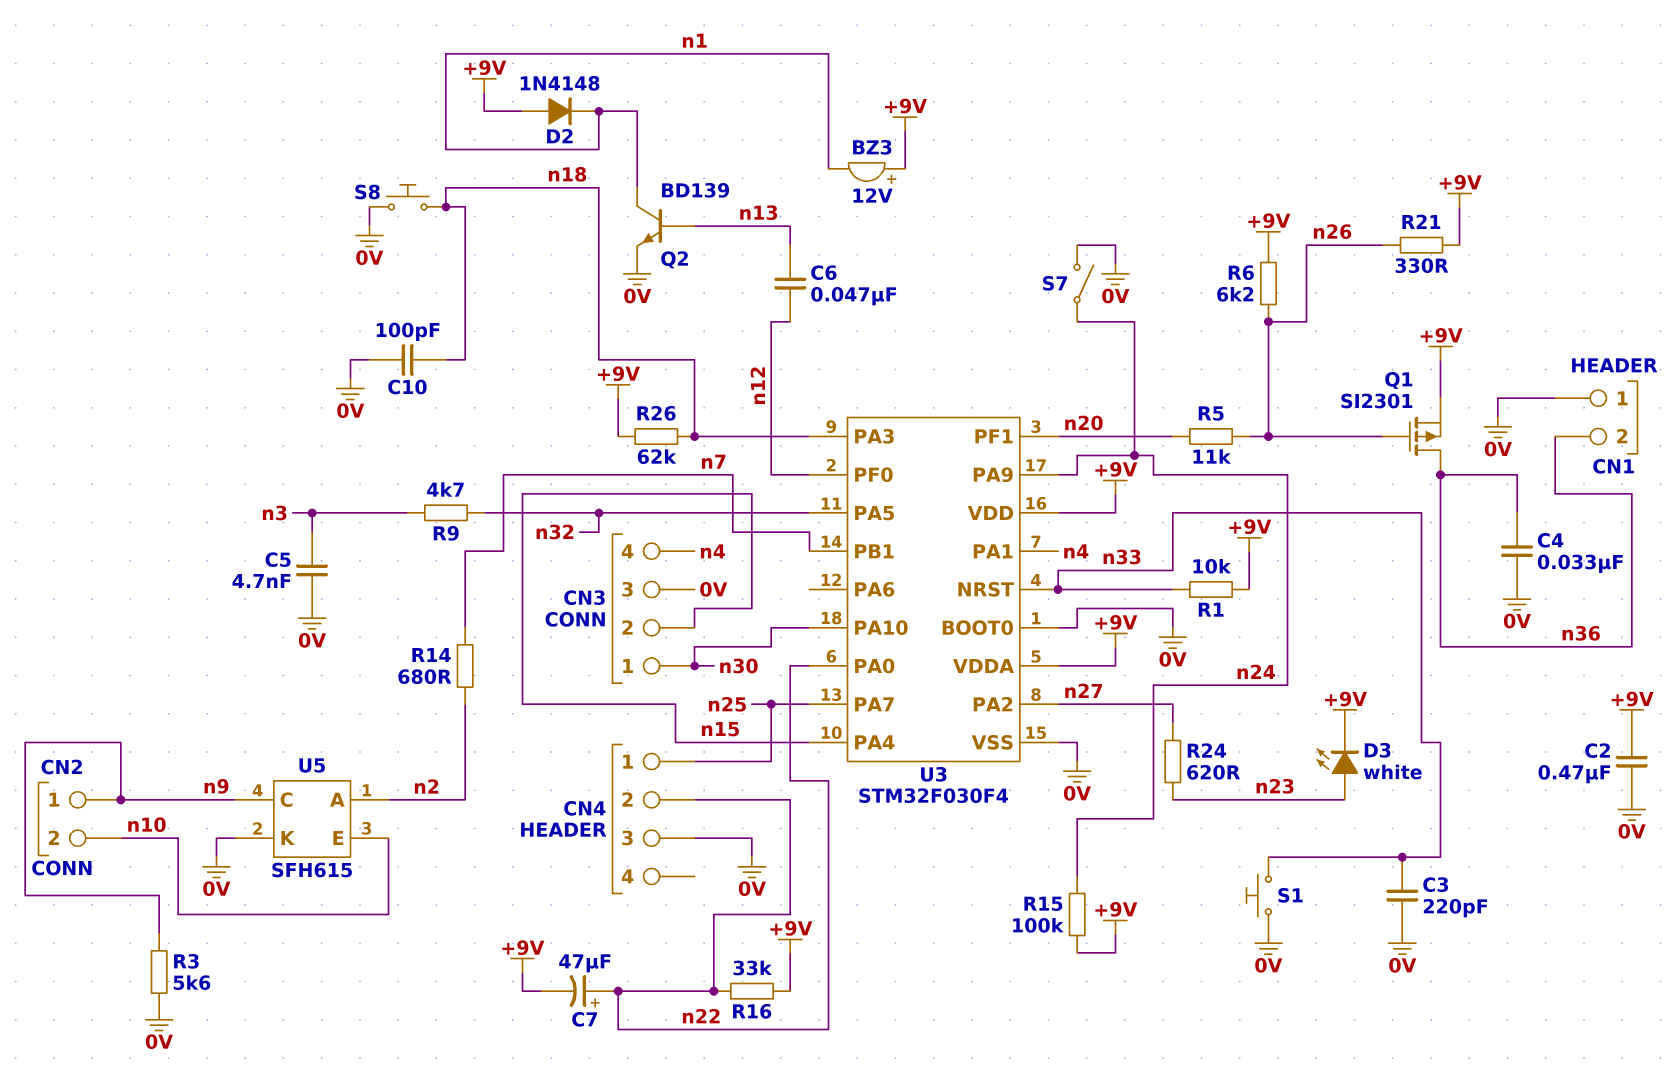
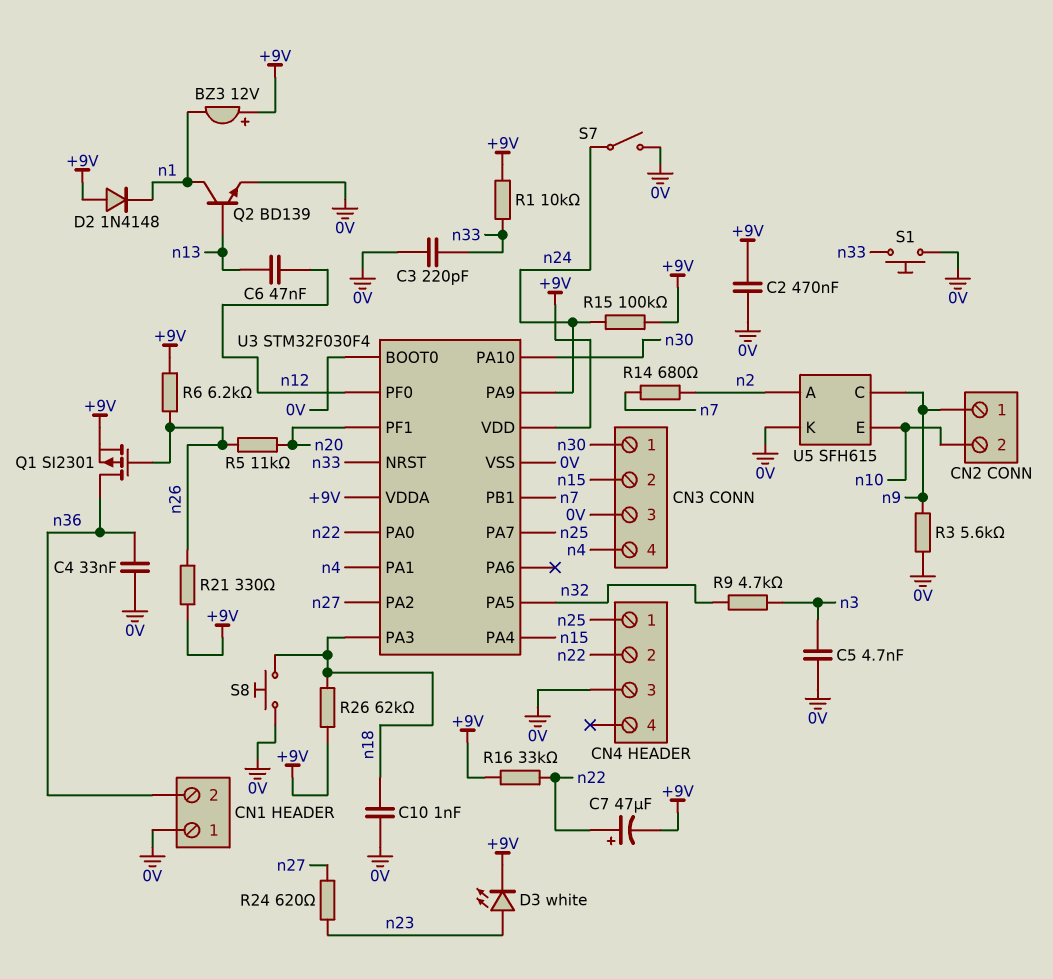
C10: 100pF (0V, n18) -> 1nF (0V, n18)

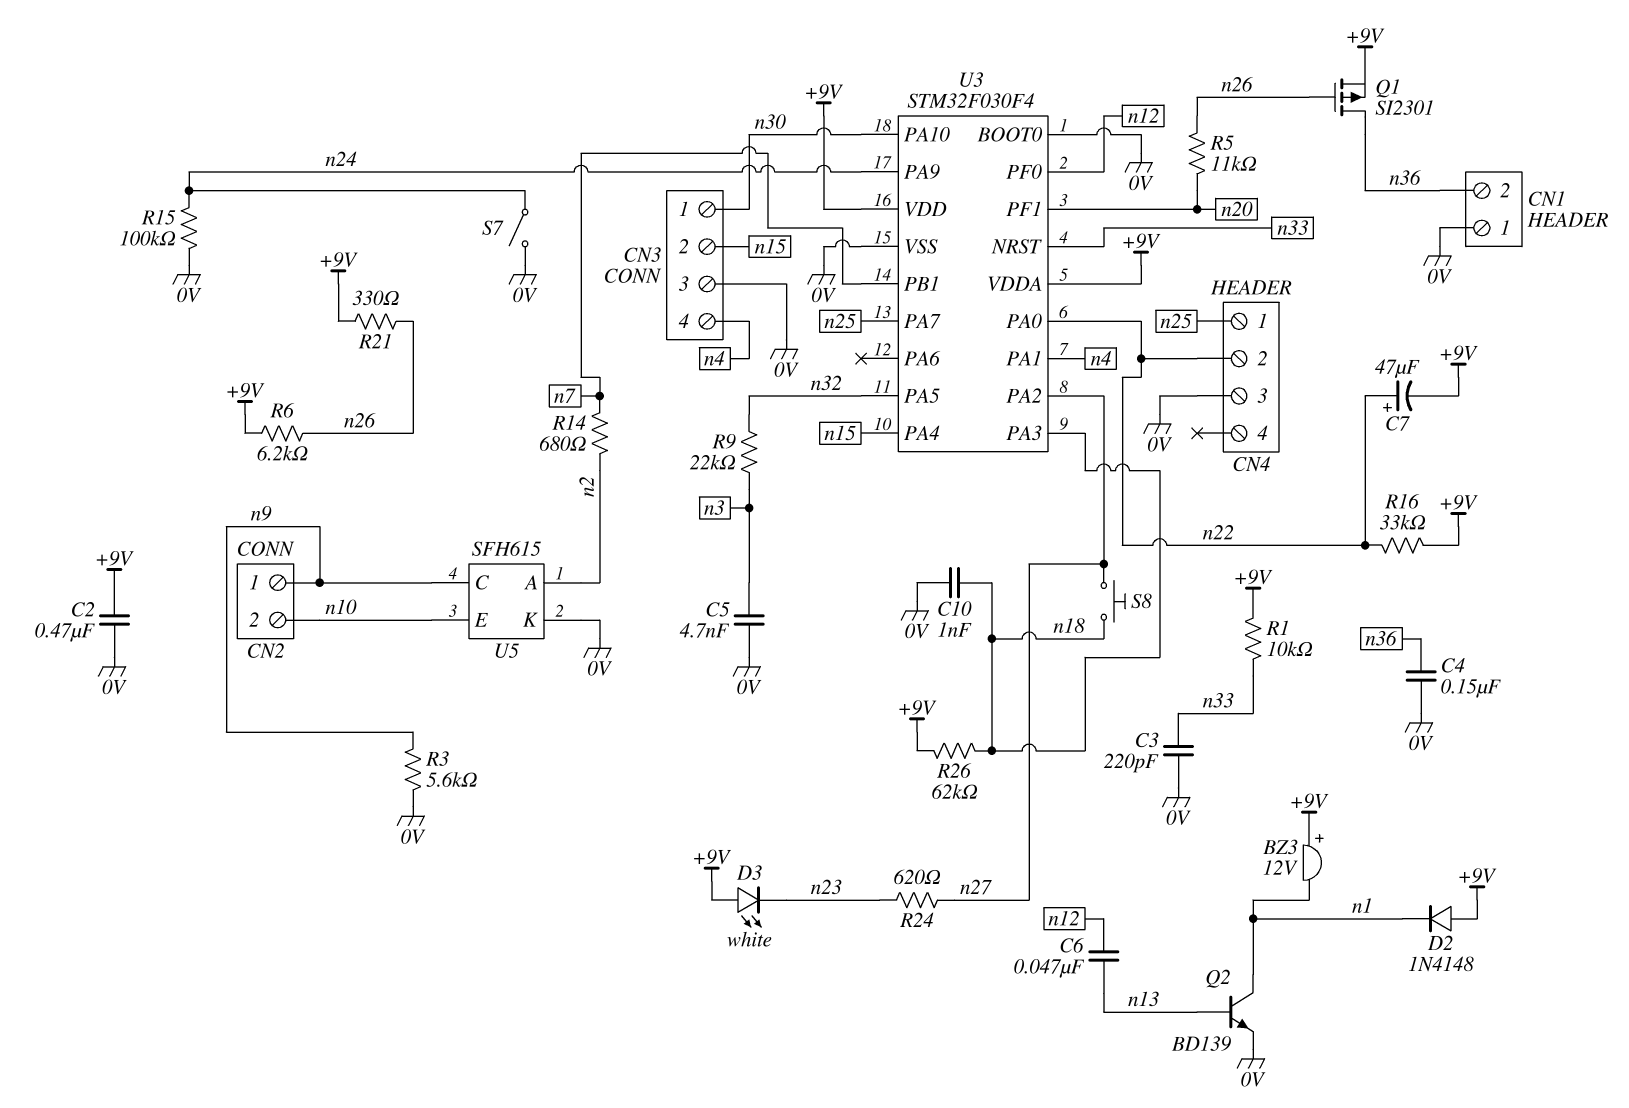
C4: 33nF (0V, n36) -> 150nF (0V, n36)
D3: LED white (A n23, K +9V) -> LED white (A +9V, K n23)
R9: 4.7k (n3, n32) -> 22k (n3, n32)
R15: 100k (+9V, n24) -> 100k (0V, n24)
S1: button (0V, n33) -> none
S8: button (0V, n18) -> button (n18, n27)

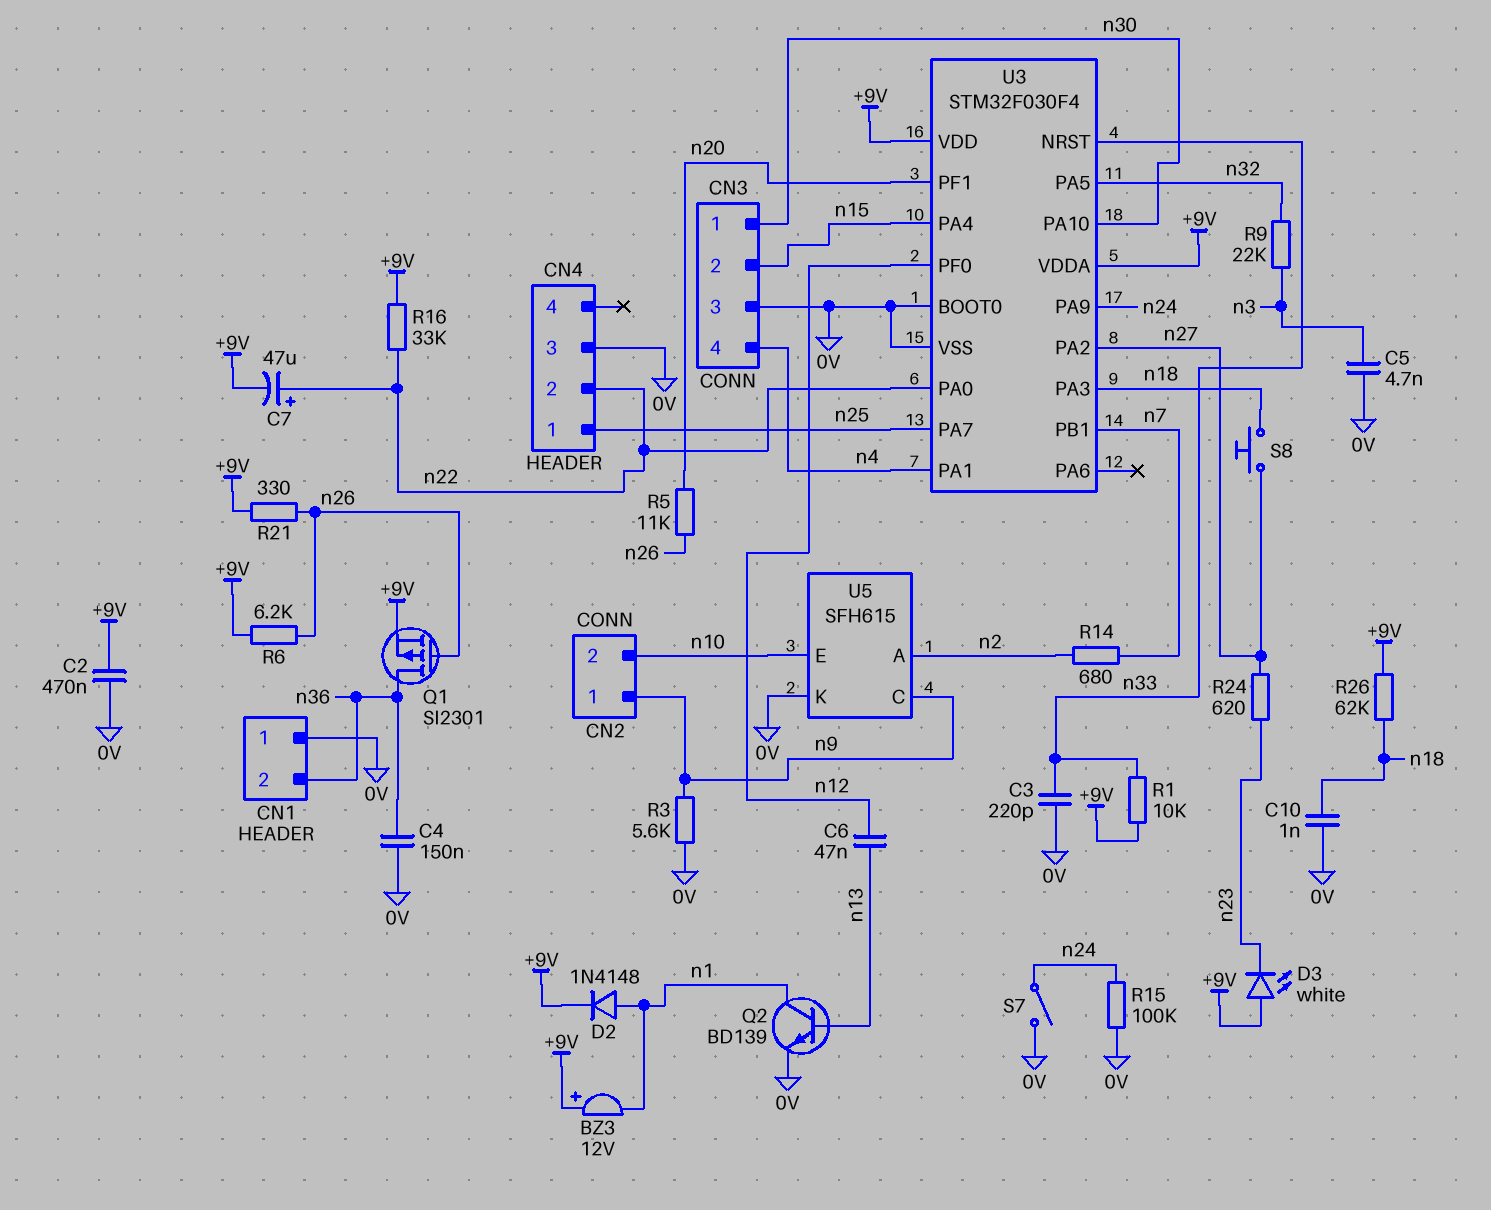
D2: diode 1N4148 (A +9V, K n1) -> diode 1N4148 (A n1, K +9V)

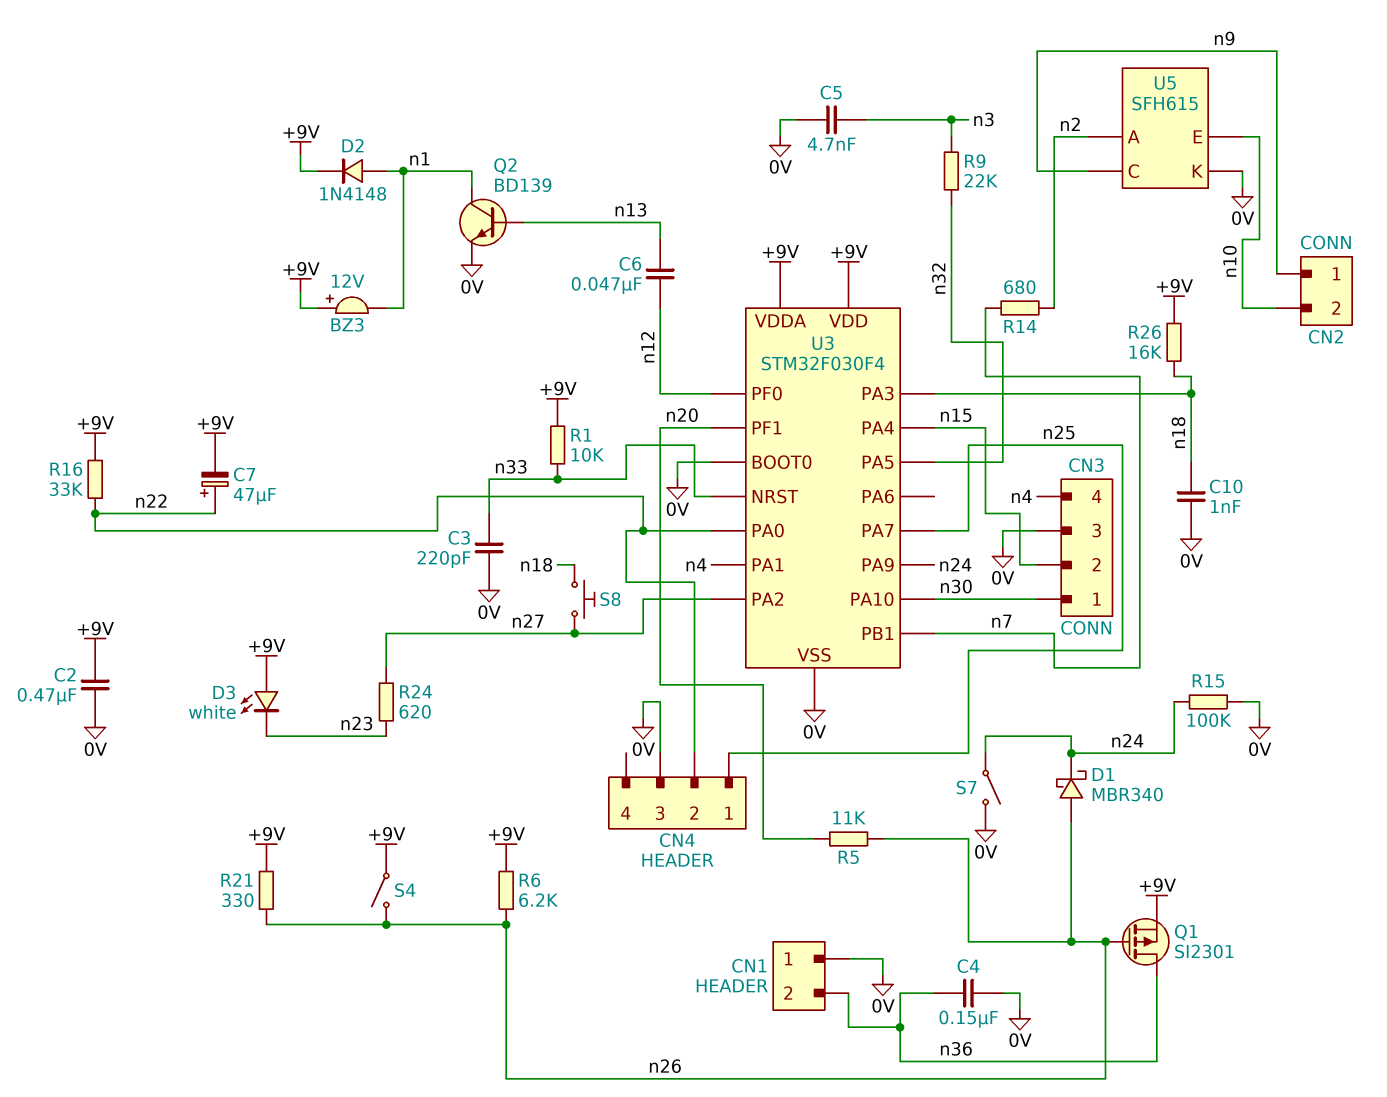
D1: none -> schottky MBR340 (A n26, K n24)
R3: 5.6k (0V, n9) -> none
R26: 62k (+9V, n18) -> 16k (+9V, n18)
S4: none -> switch (+9V, n26)

